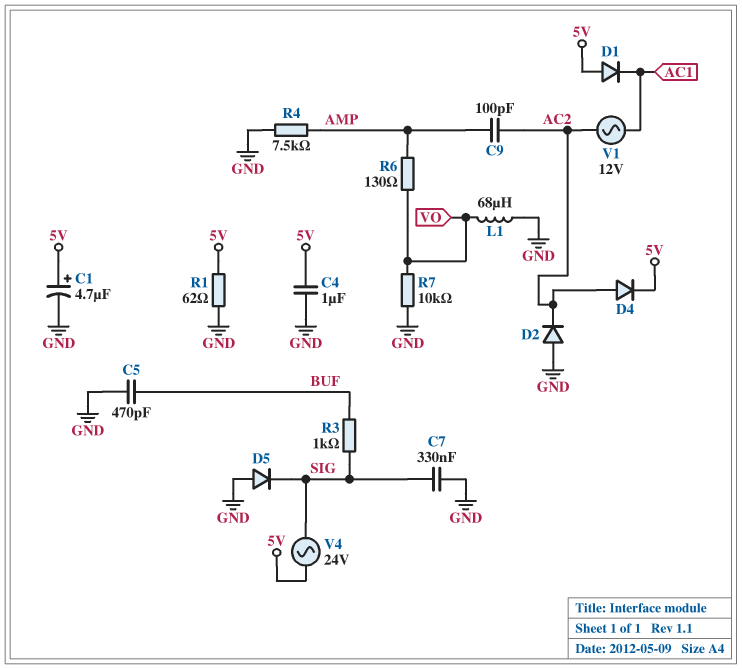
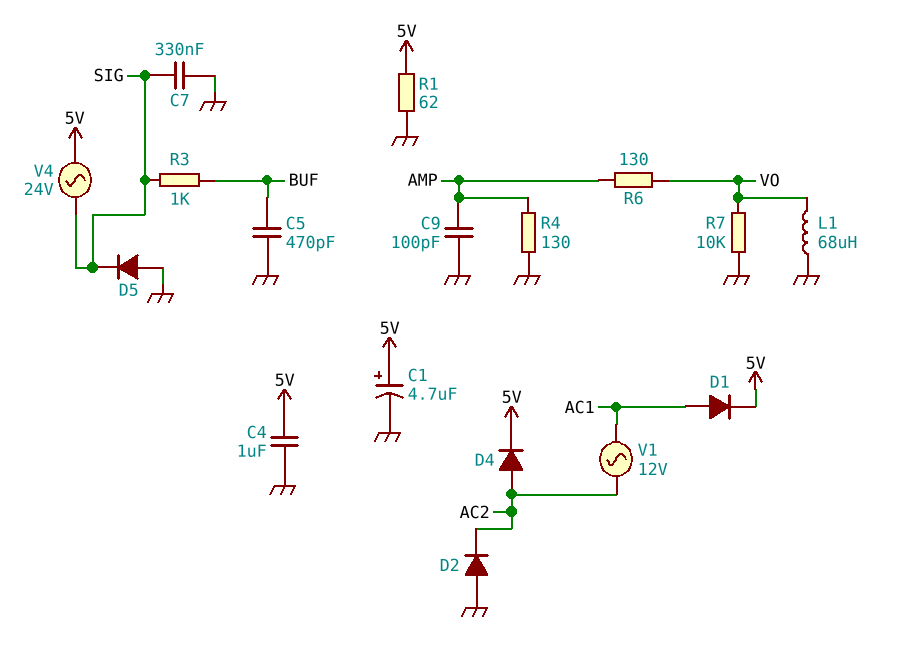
C9: 100pF (AC2, AMP) -> 100pF (AMP, GND)
D1: diode (A 5V, K AC1) -> diode (A AC1, K 5V)
R4: 7.5k (AMP, GND) -> 130 (AMP, GND)

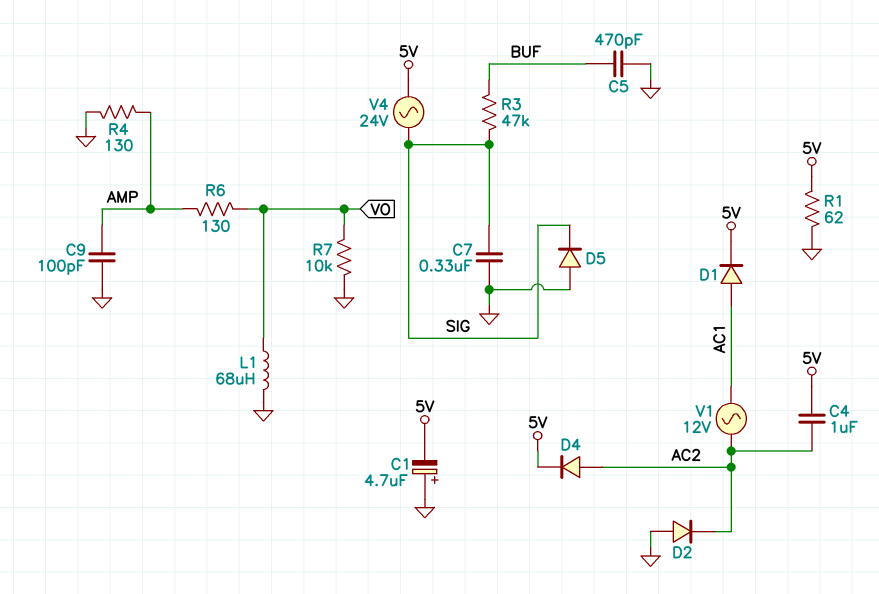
C1: 4.7uF (plus 5V, minus GND) -> 4.7uF (plus GND, minus 5V)
C4: 1uF (5V, GND) -> 1uF (5V, AC2)
R3: 1k (BUF, SIG) -> 47k (BUF, SIG)

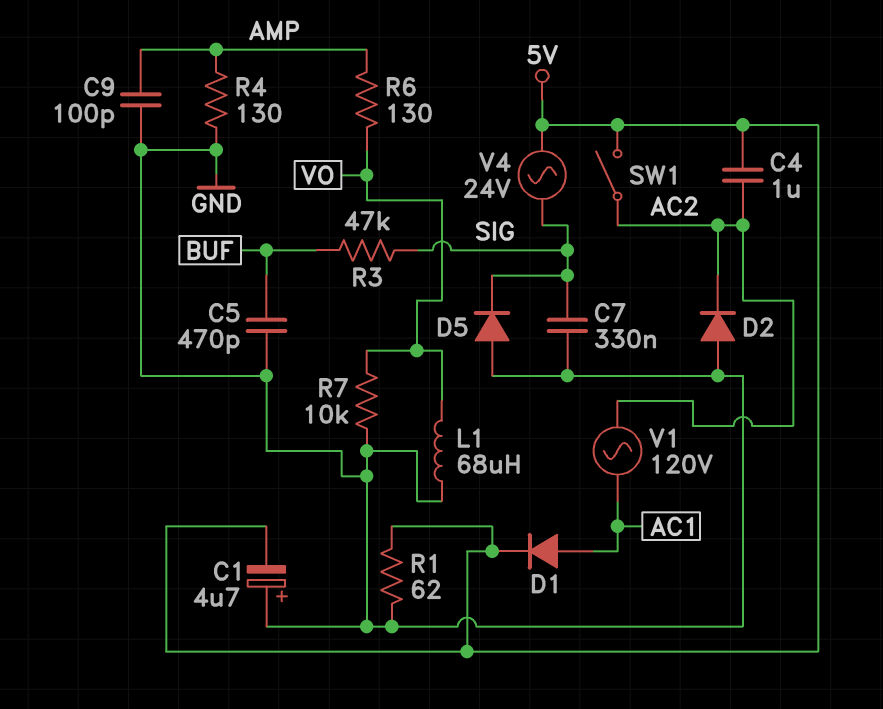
D4: diode (A AC2, K 5V) -> none
SW1: none -> switch (5V, AC2)
V1: AC 12V (AC1, AC2) -> AC 120V (AC1, AC2)

